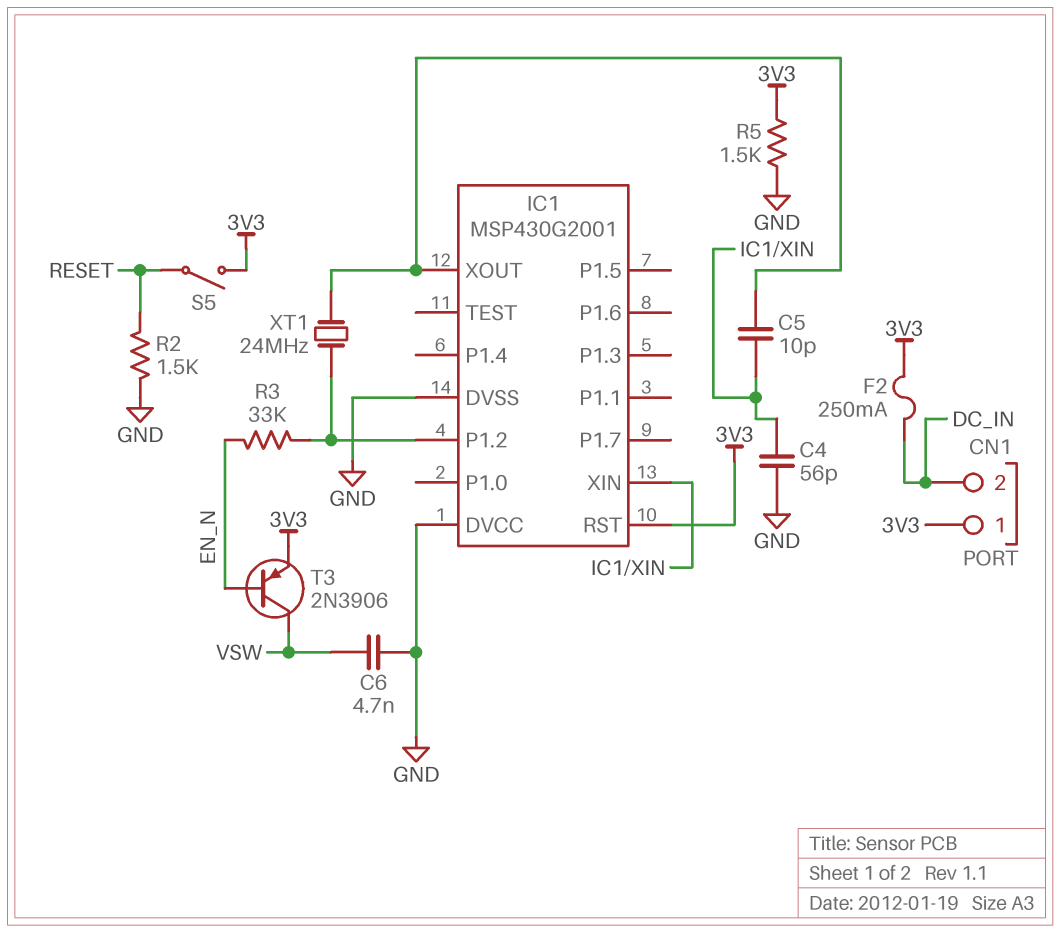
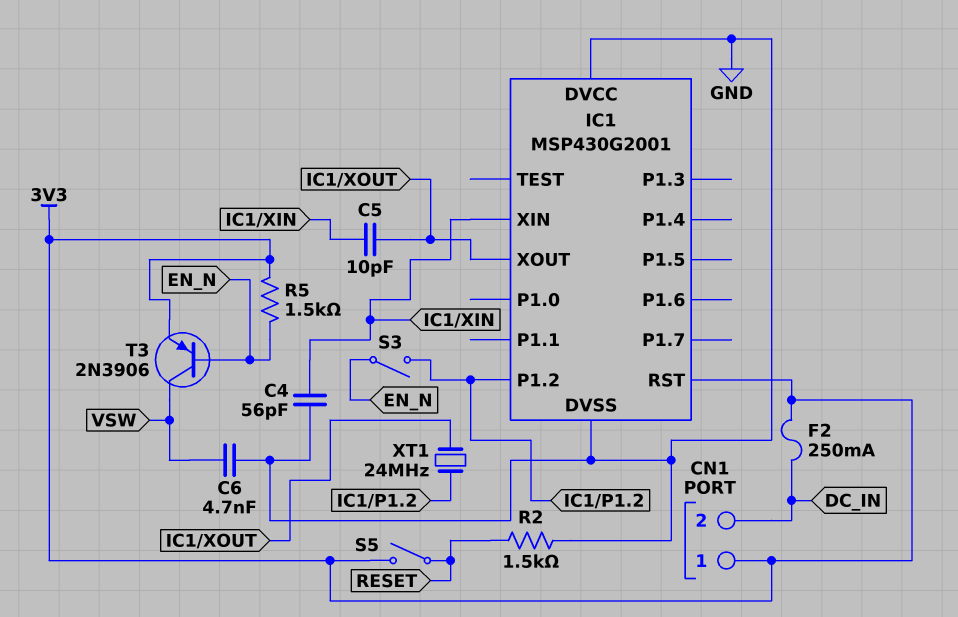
R3: 33k (EN_N, IC1/P1.2) -> none
R5: 1.5k (3V3, GND) -> 1.5k (3V3, EN_N)
S3: none -> switch (EN_N, IC1/P1.2)

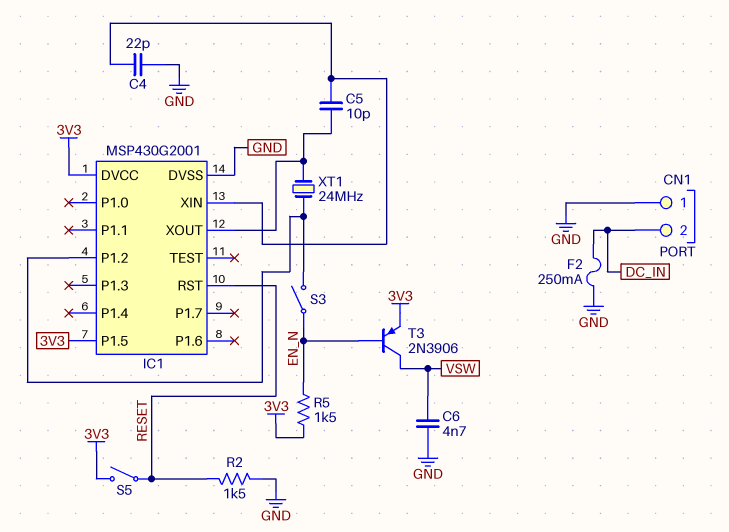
C4: 56pF (GND, IC1/XIN) -> 22pF (GND, IC1/XIN)
CN1 pin 1: 3V3 -> GND
F2: 250mA (3V3, DC_IN) -> 250mA (DC_IN, GND)
IC1 pin DVCC: GND -> 3V3
IC1 pin P1.5: none -> 3V3
IC1 pin RST: 3V3 -> RESET

